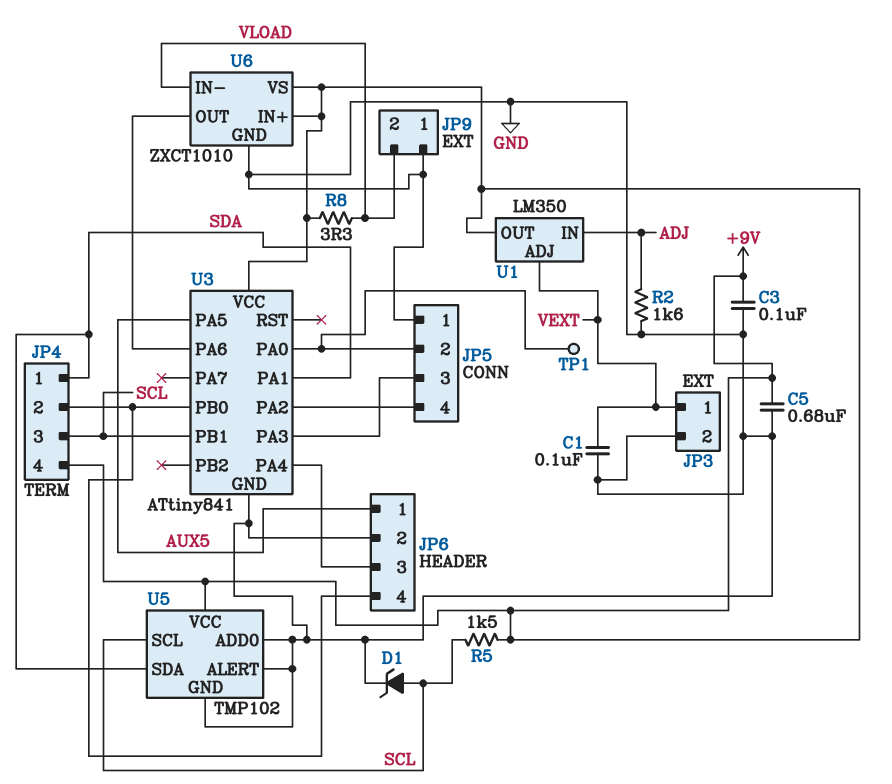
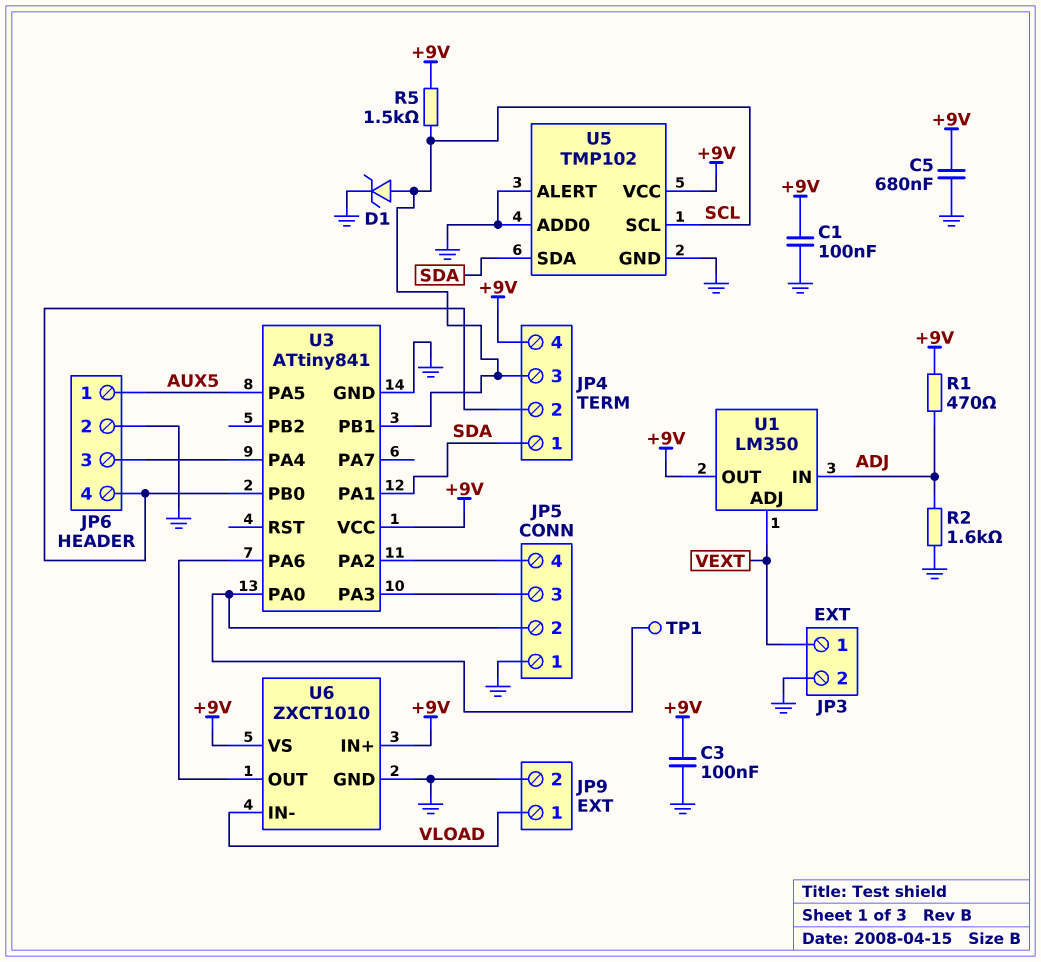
C1: 100nF (GND, VEXT) -> 100nF (+9V, GND)
JP9 pin 1: GND -> VLOAD
JP9 pin 2: VLOAD -> GND
R1: none -> 470 (+9V, ADJ)
R8: 3.3 (+9V, VLOAD) -> none

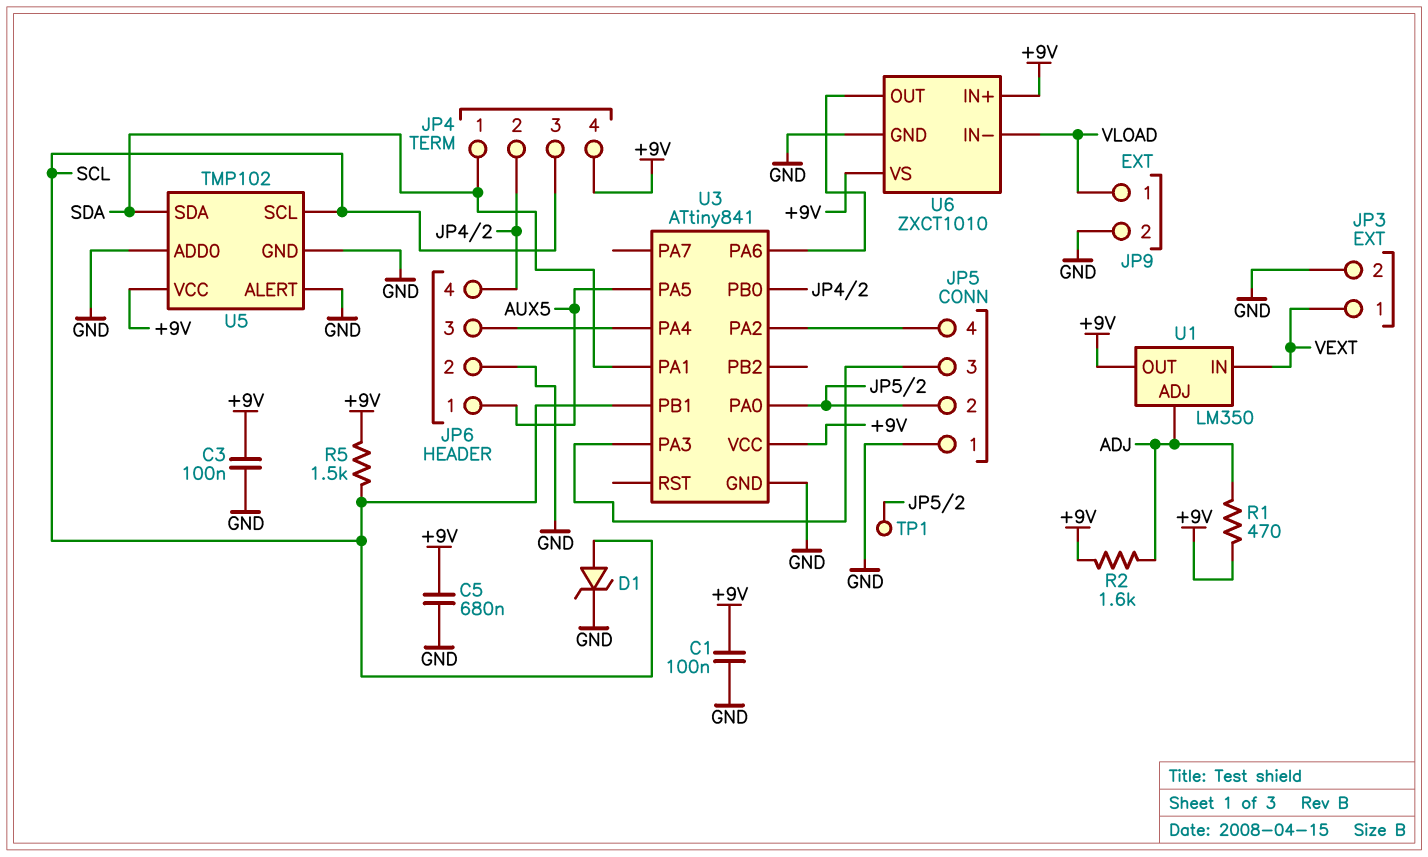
R2: 1.6k (ADJ, GND) -> 1.6k (+9V, ADJ)
U1 pin ADJ: VEXT -> ADJ
U1 pin IN: ADJ -> VEXT

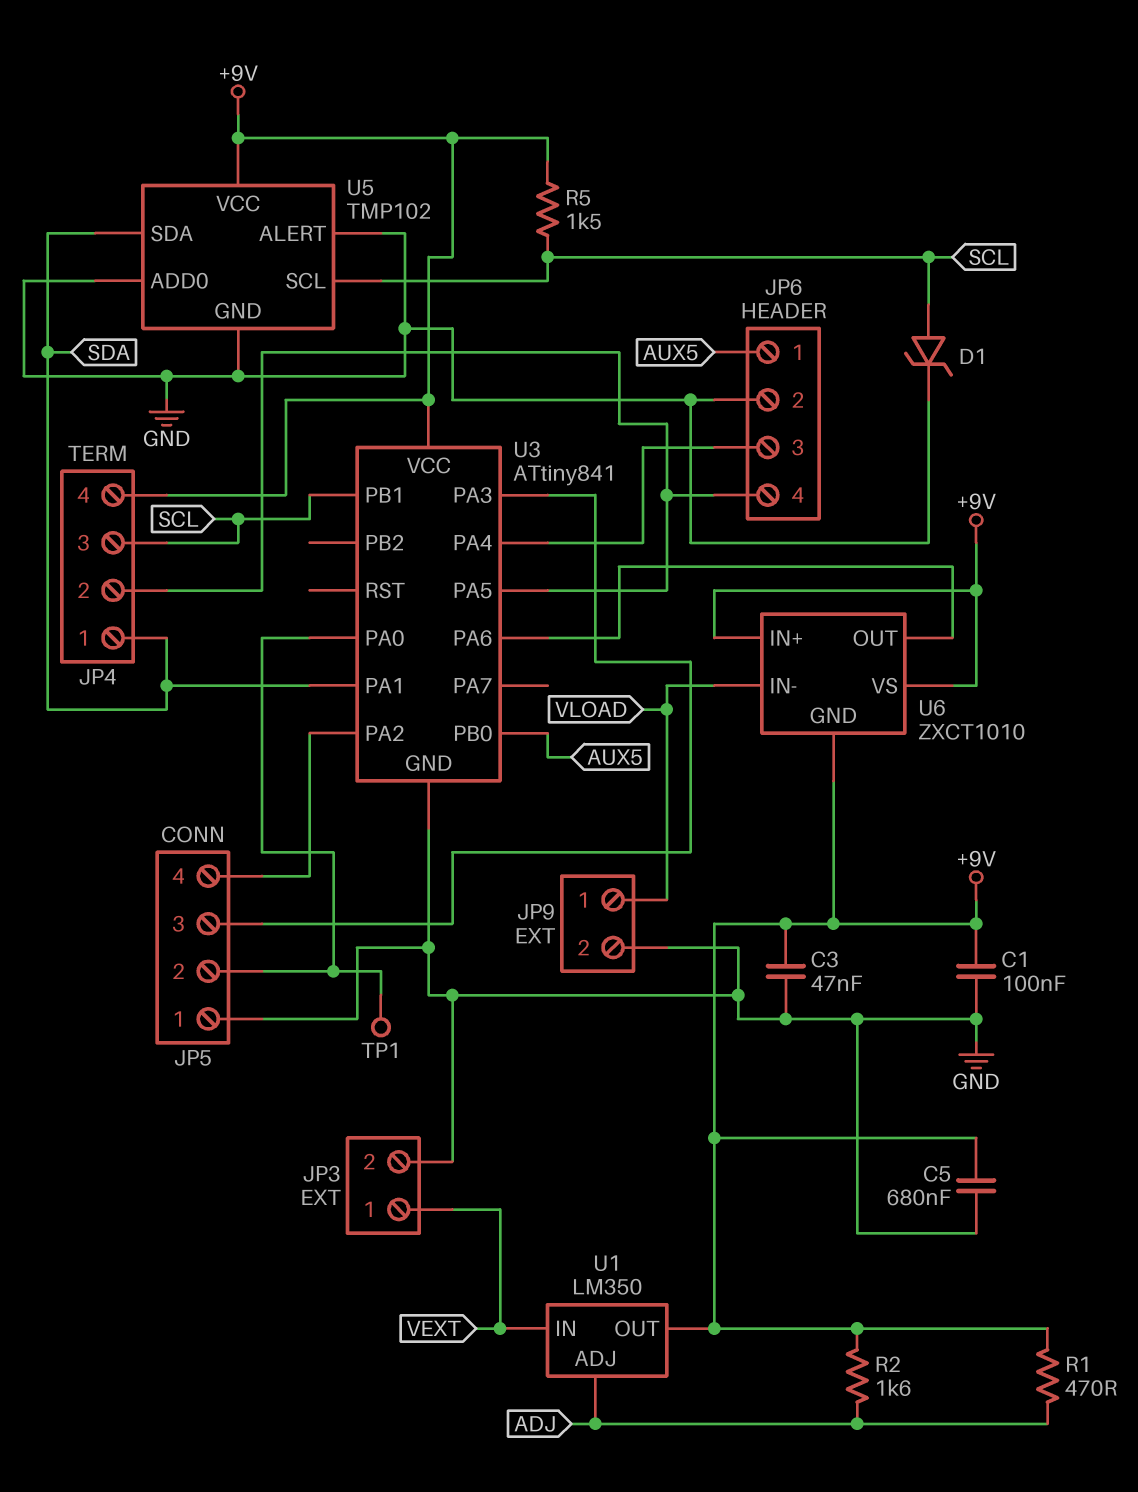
C3: 100nF (+9V, GND) -> 47nF (+9V, GND)
U3 pin PA5: AUX5 -> JP4/2
U3 pin PB0: JP4/2 -> AUX5
U6 pin GND: GND -> +9V

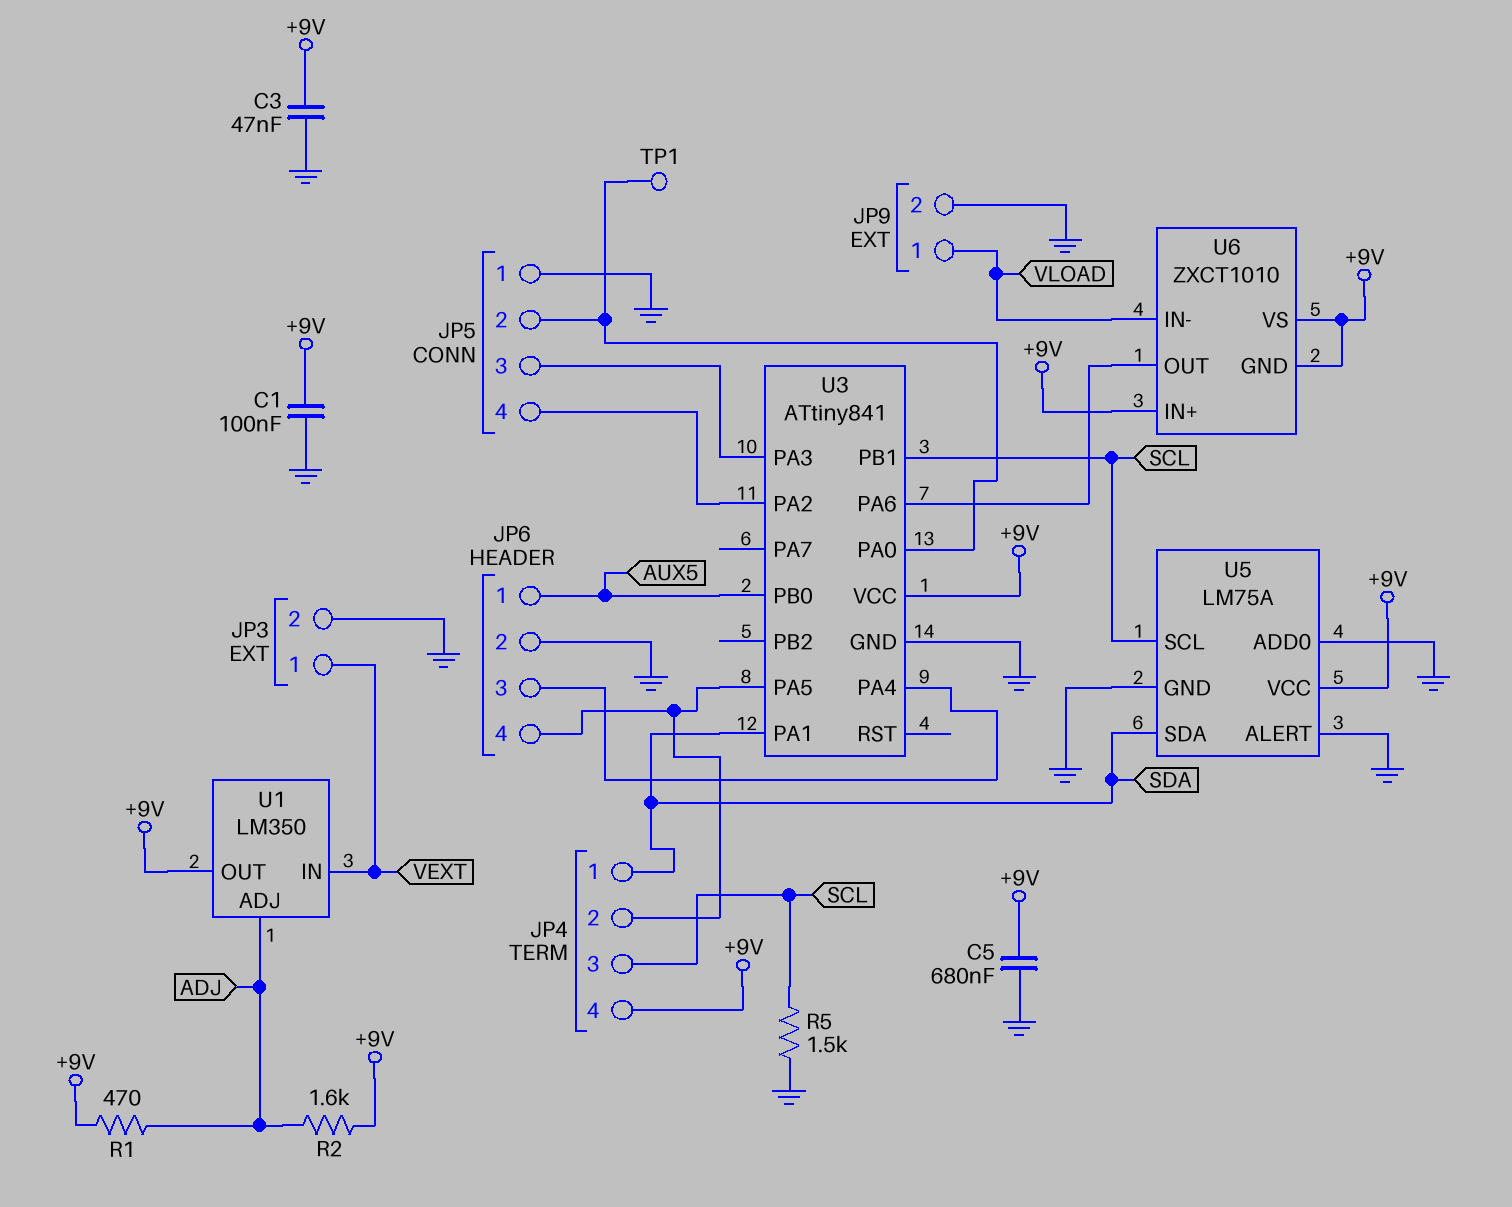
D1: zener (A SCL, K GND) -> none
R5: 1.5k (+9V, SCL) -> 1.5k (GND, SCL)
U5: TMP102 -> LM75A

